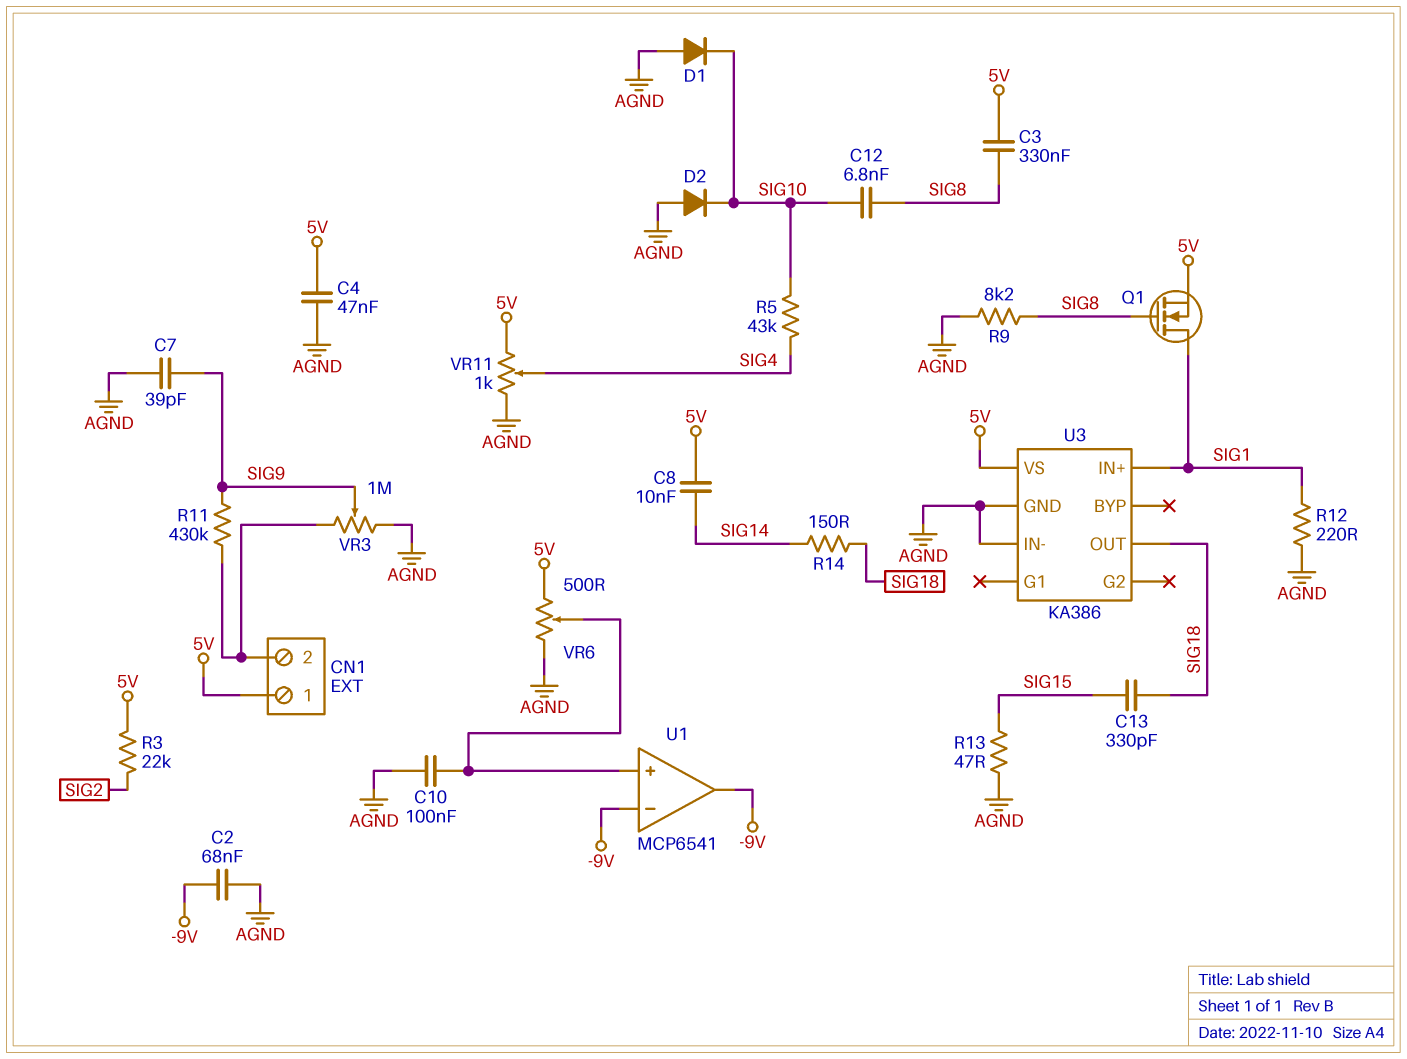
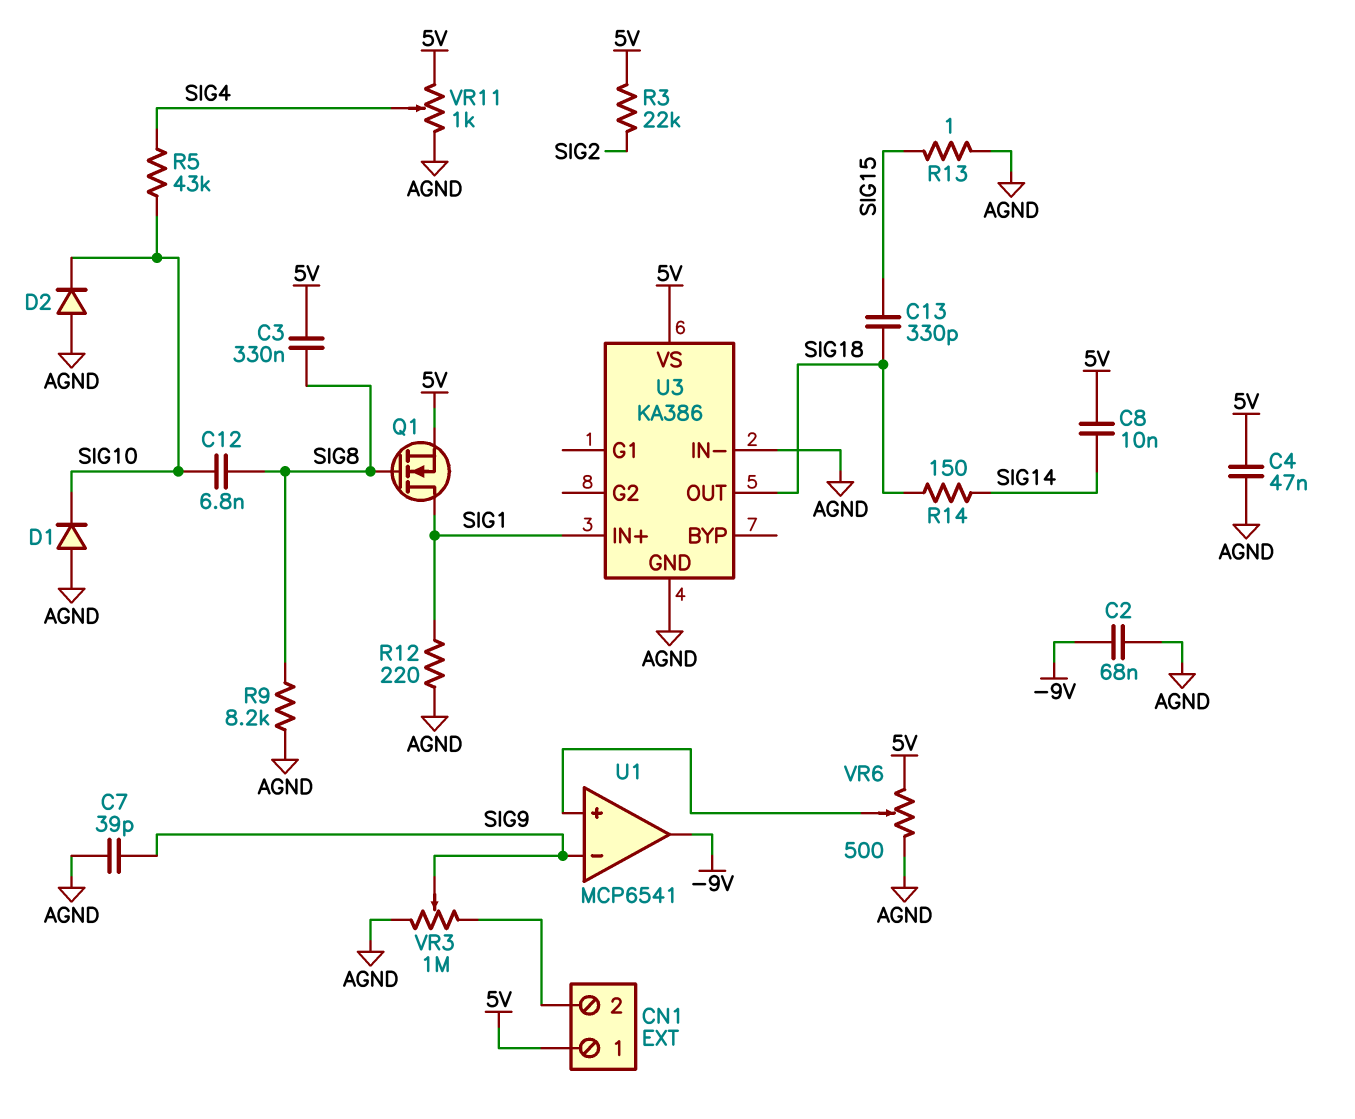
C10: 100nF (AGND, U1/in+) -> none
R11: 430k (CN1/2, SIG9) -> none
R13: 47 (AGND, SIG15) -> 1 (AGND, SIG15)
U1 pin in-: -9V -> SIG9

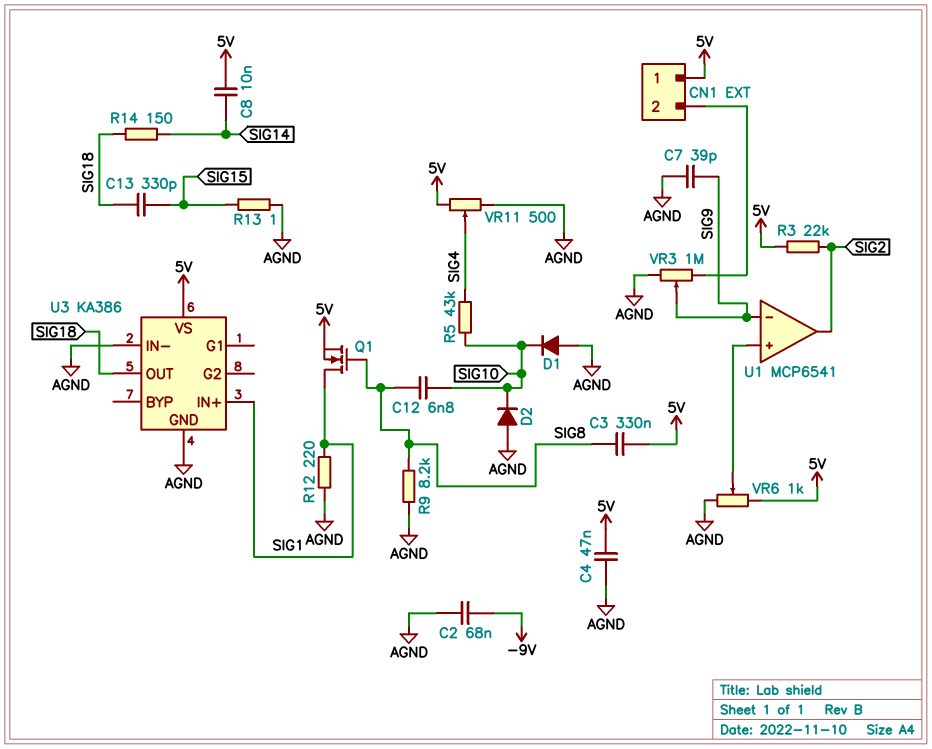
U1 pin out: -9V -> SIG2
VR6: 500 (5V, AGND, wiper U1/in+) -> 1k (5V, AGND, wiper U1/in+)
VR11: 1k (5V, AGND, wiper SIG4) -> 500 (5V, AGND, wiper SIG4)

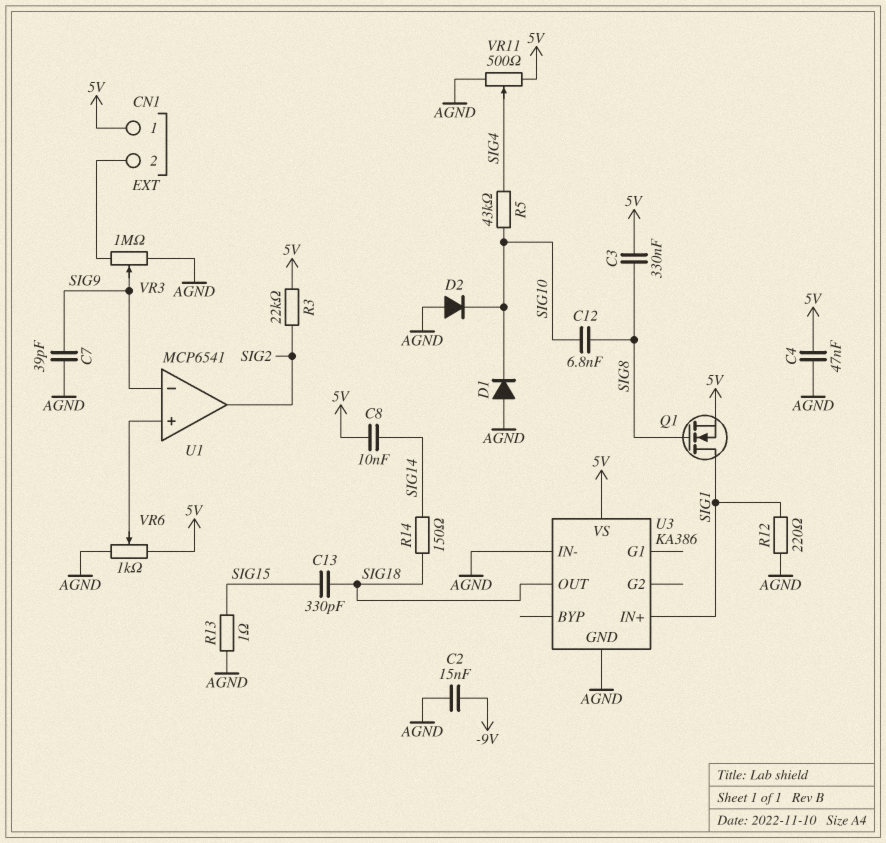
C2: 68nF (-9V, AGND) -> 15nF (-9V, AGND)
R9: 8.2k (AGND, SIG8) -> none

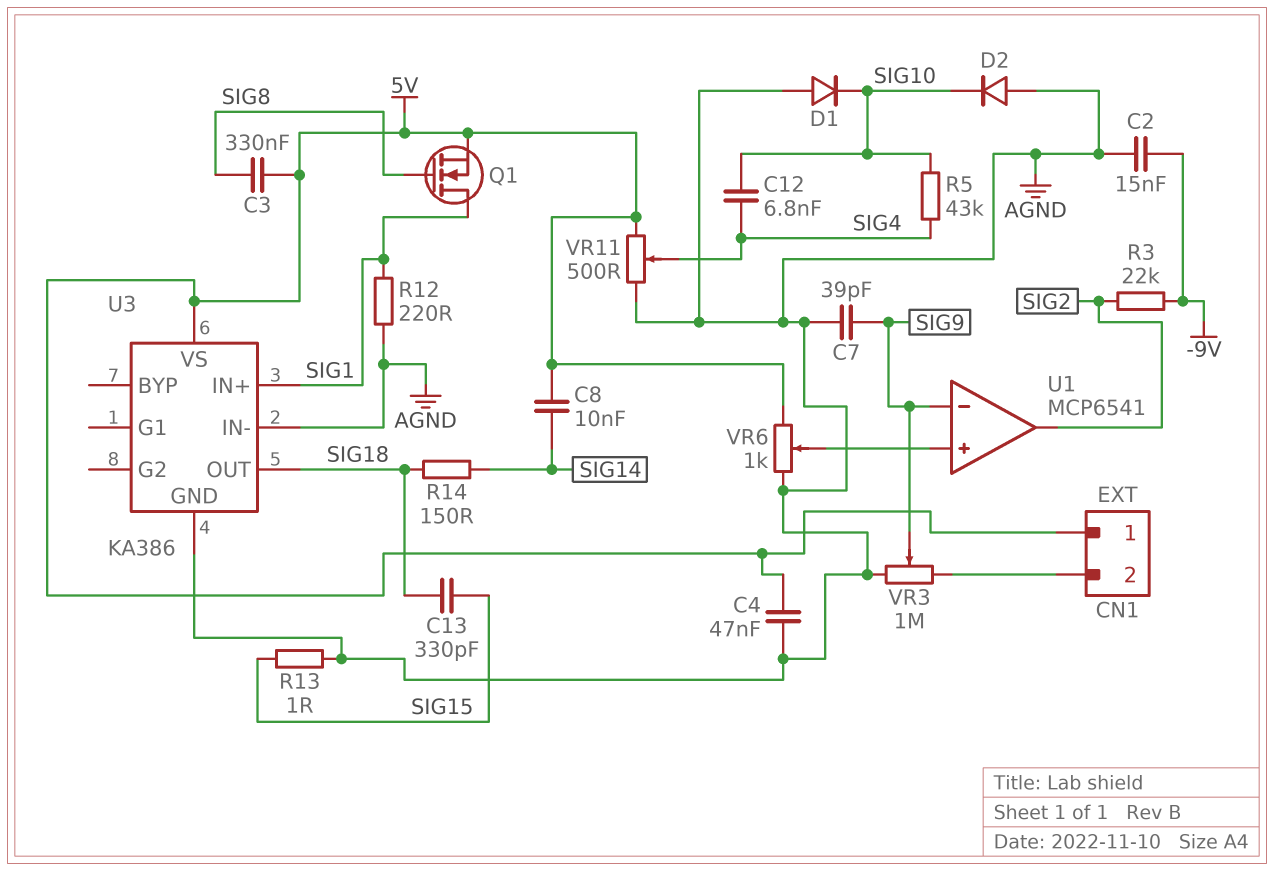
C12: 6.8nF (SIG8, SIG10) -> 6.8nF (SIG4, SIG10)
R3: 22k (5V, SIG2) -> 22k (-9V, SIG2)

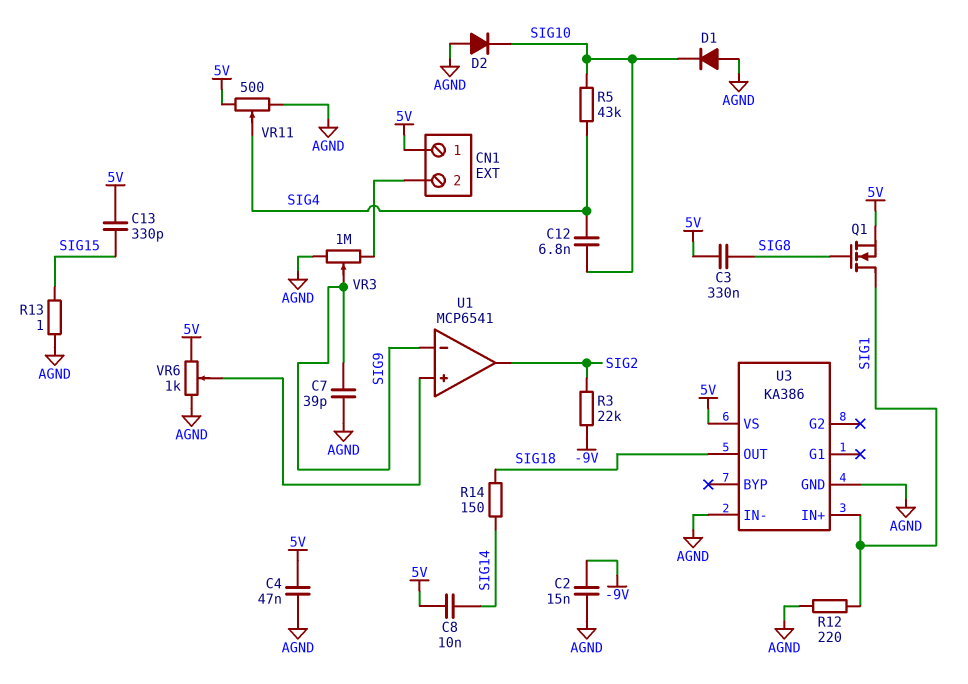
C13: 330pF (SIG15, SIG18) -> 330pF (5V, SIG15)

